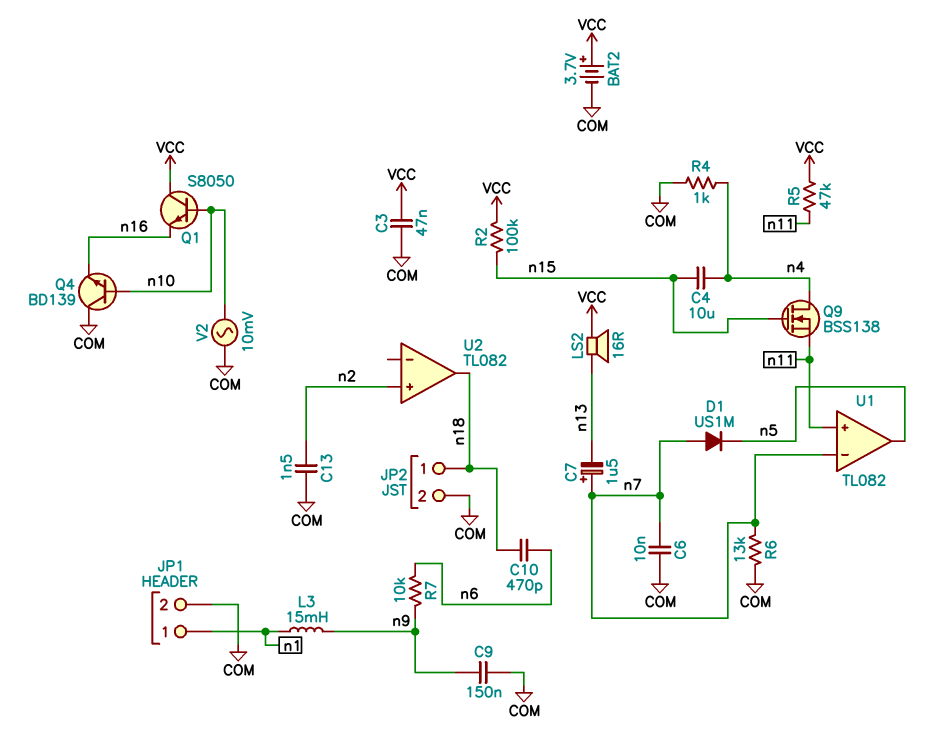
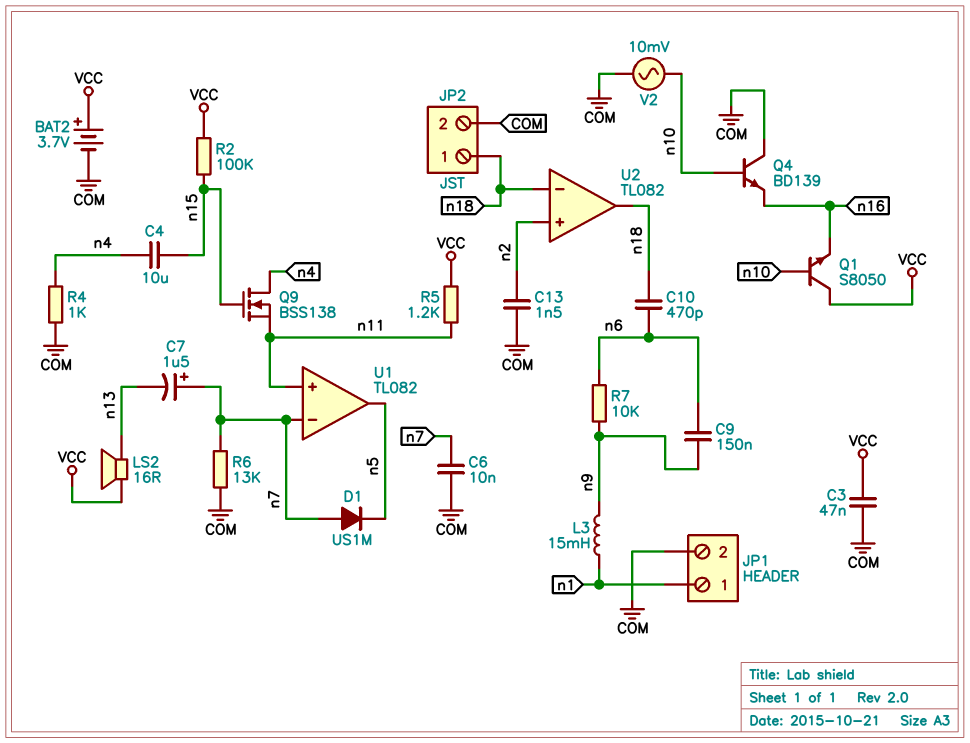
C9: 150nF (COM, n9) -> 150nF (n6, n9)
R5: 47k (VCC, n11) -> 1.2k (VCC, n11)
U2 pin in-: none -> n18

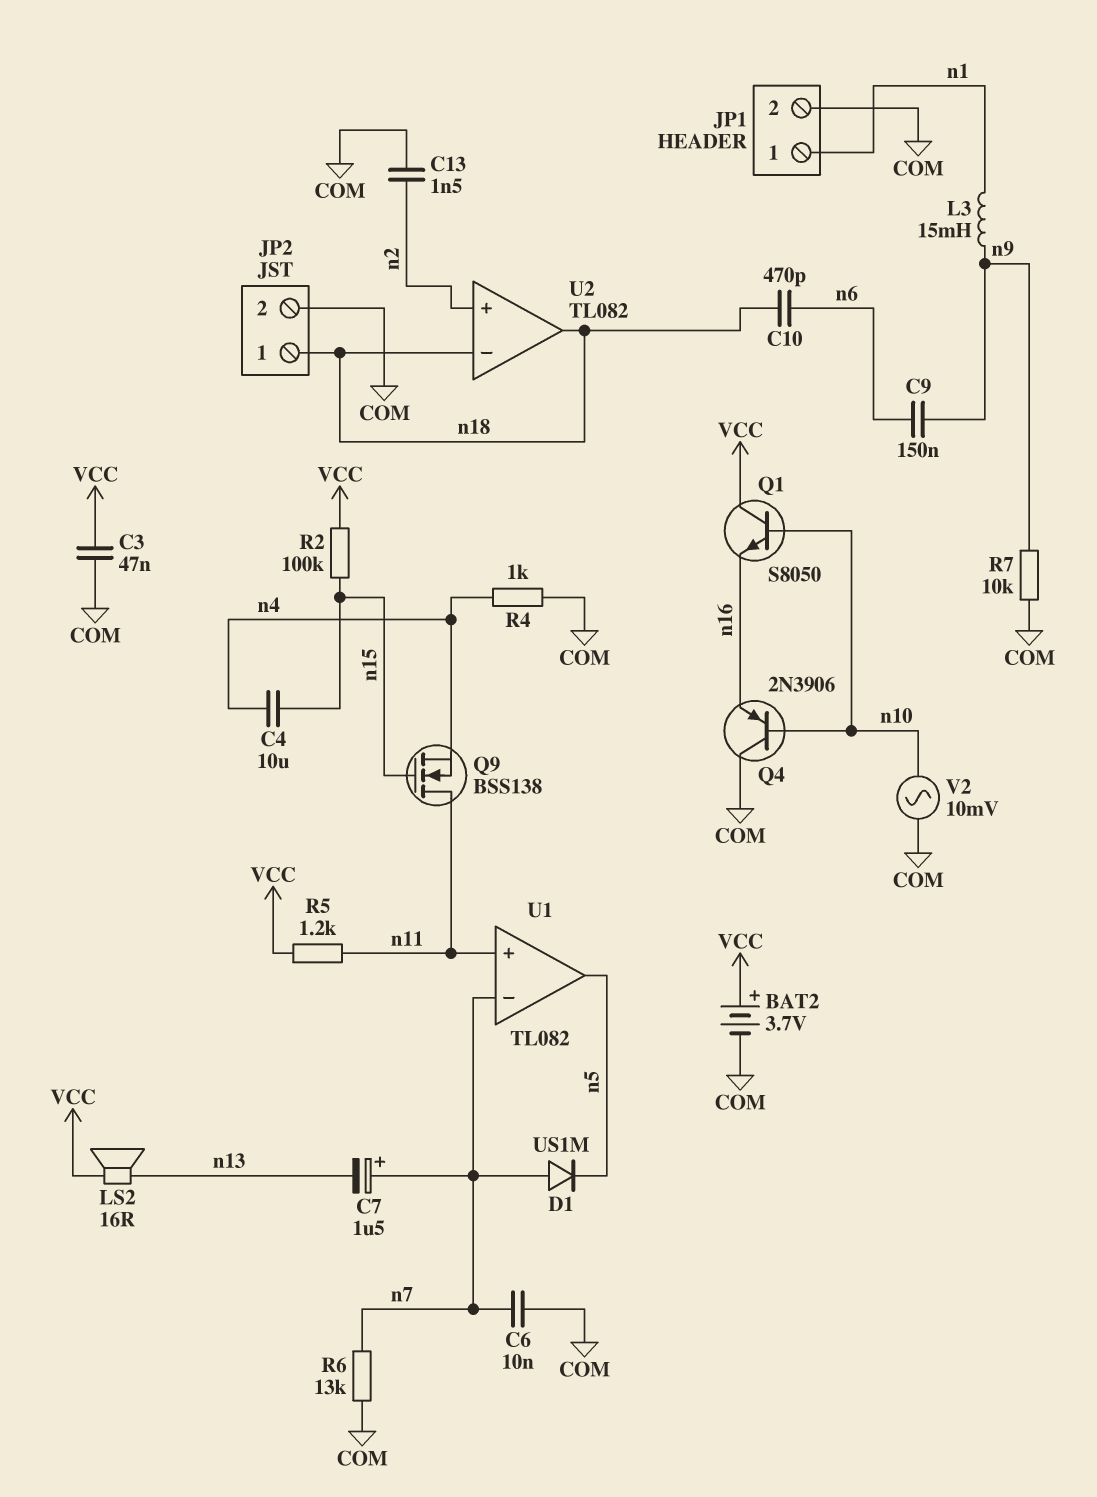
Q4: NPN BD139 (B n10, C COM, E n16) -> PNP 2N3906 (B n10, C COM, E n16)
Q9: NMOS BSS138 (G n15, D n4, S n11) -> NMOS BSS138 (G n15, D n11, S n4)
R7: 10k (n6, n9) -> 10k (COM, n9)

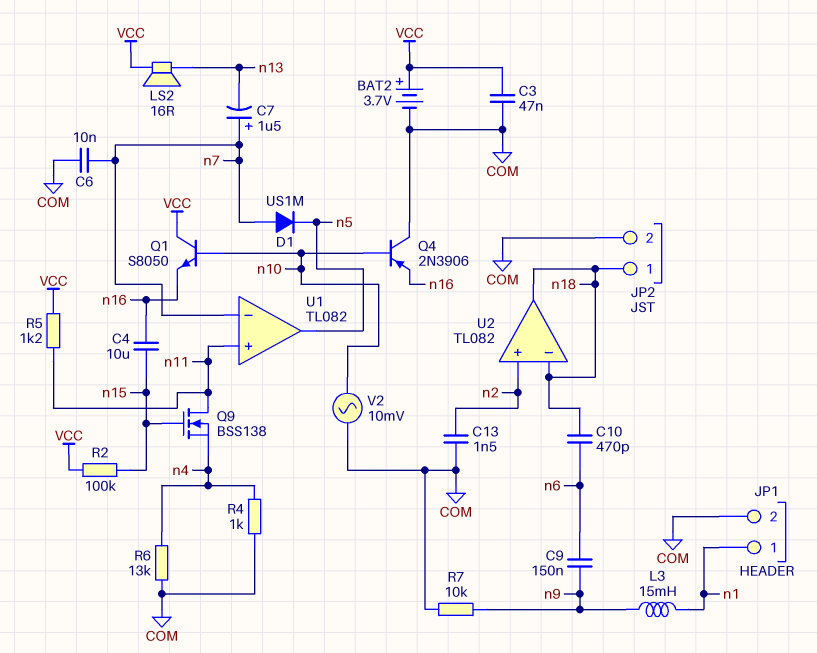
C4: 10uF (n4, n15) -> 10uF (n15, n16)
R6: 13k (COM, n7) -> 13k (COM, n4)

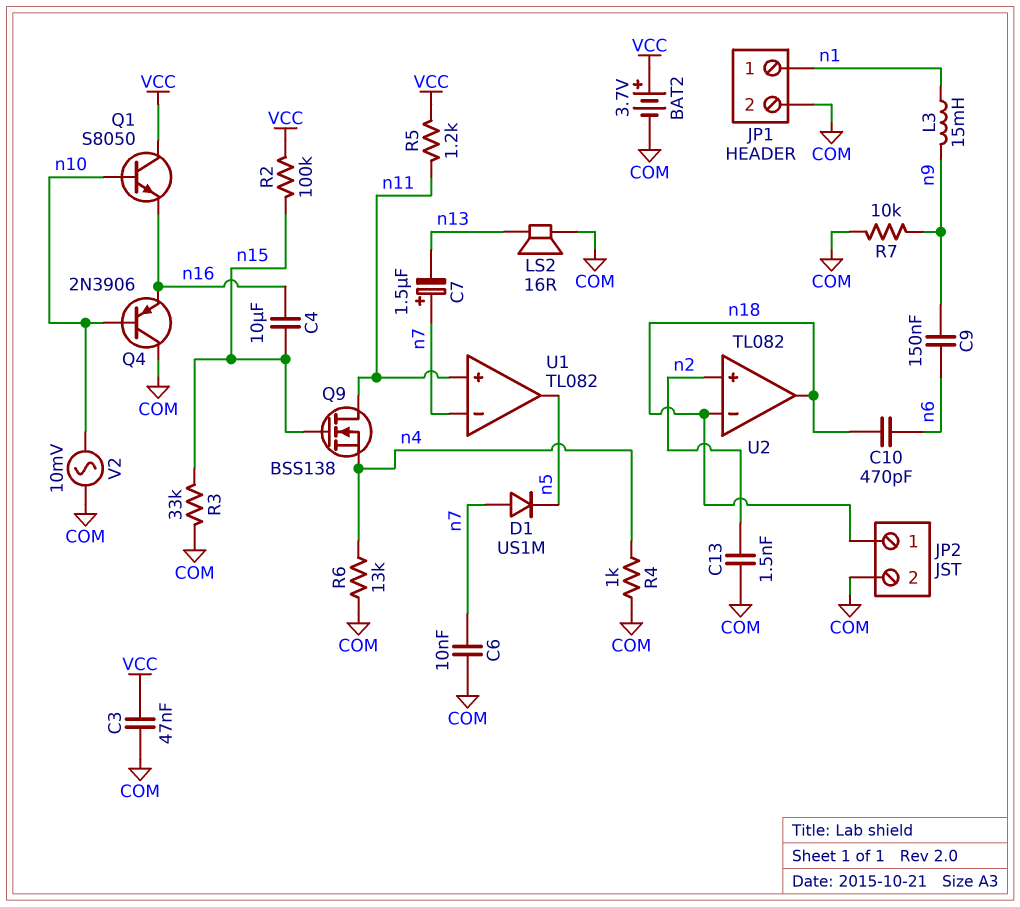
LS2: speaker 16R (VCC, n13) -> speaker 16R (COM, n13)
R3: none -> 33k (COM, n15)

